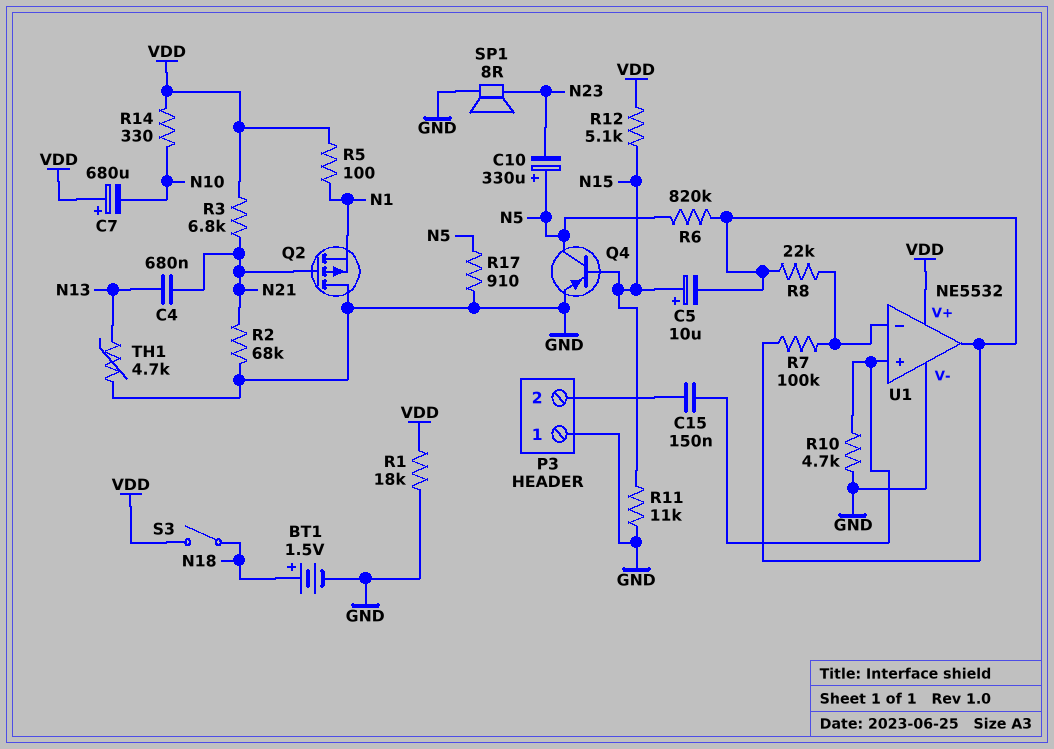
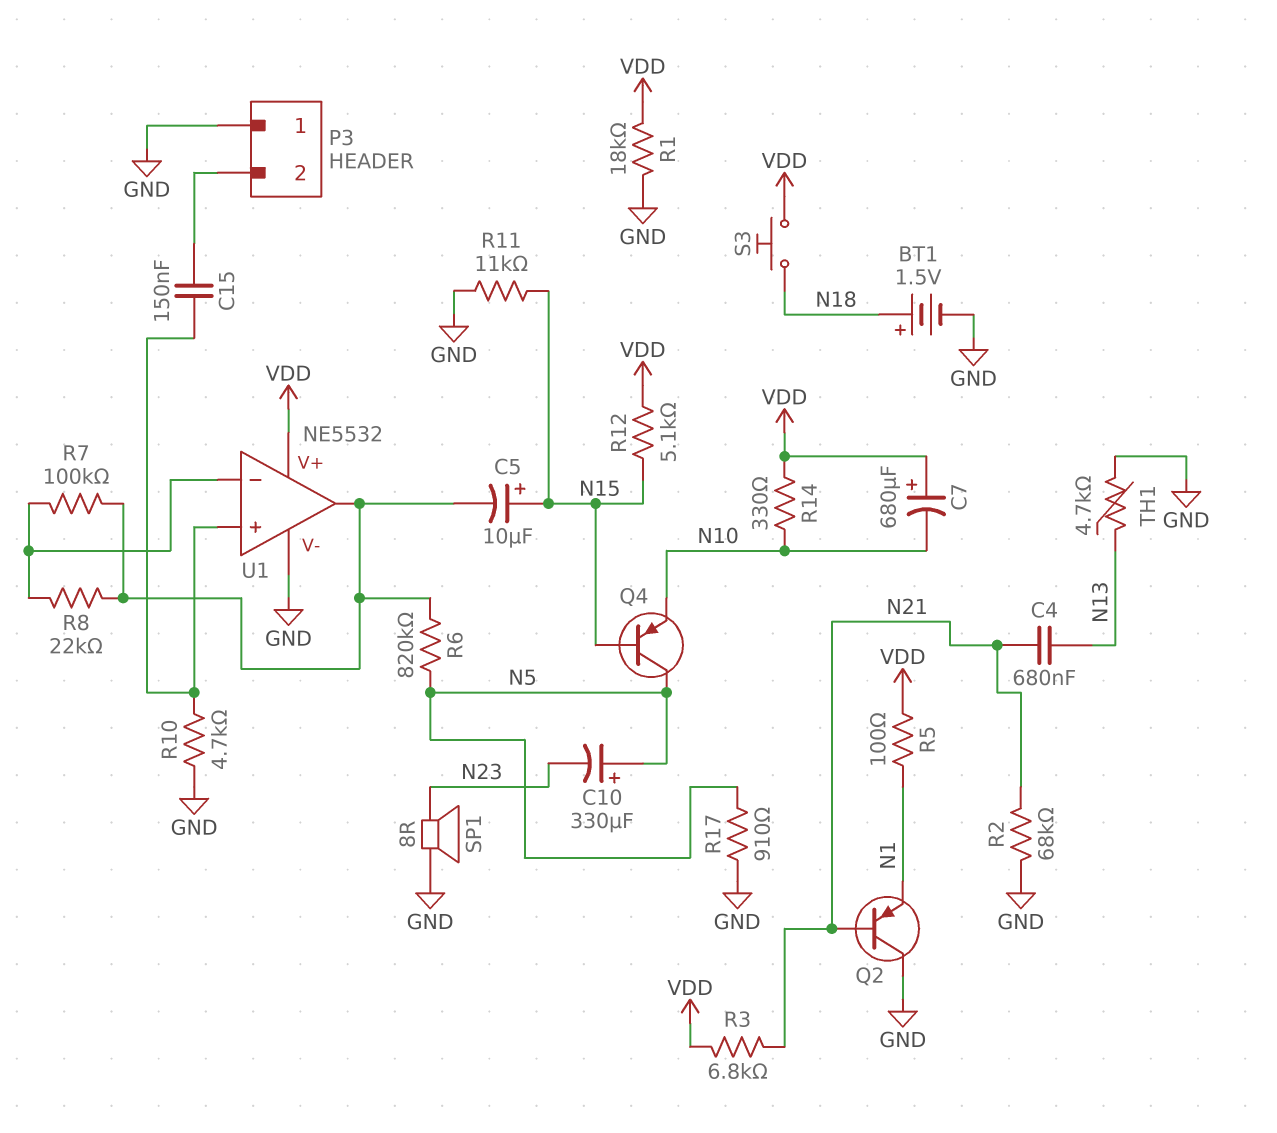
Q2: PMOS (G N21, D GND, S N1) -> PNP (B N21, C GND, E N1)
Q4: PNP (B N15, C N5, E GND) -> PNP (B N15, C N5, E N10)
S3: switch (N18, VDD) -> button (N18, VDD)

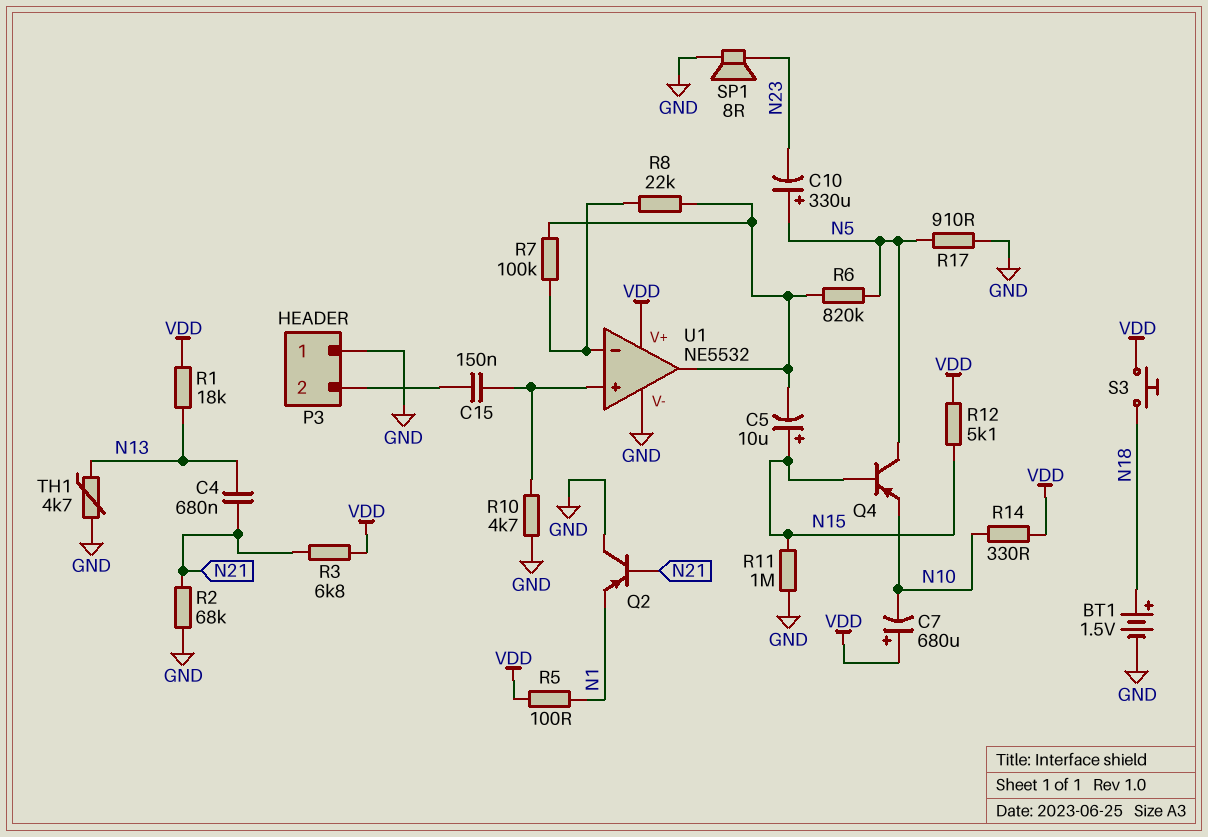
R1: 18k (GND, VDD) -> 18k (N13, VDD)
R11: 11k (GND, N15) -> 1M (GND, N15)

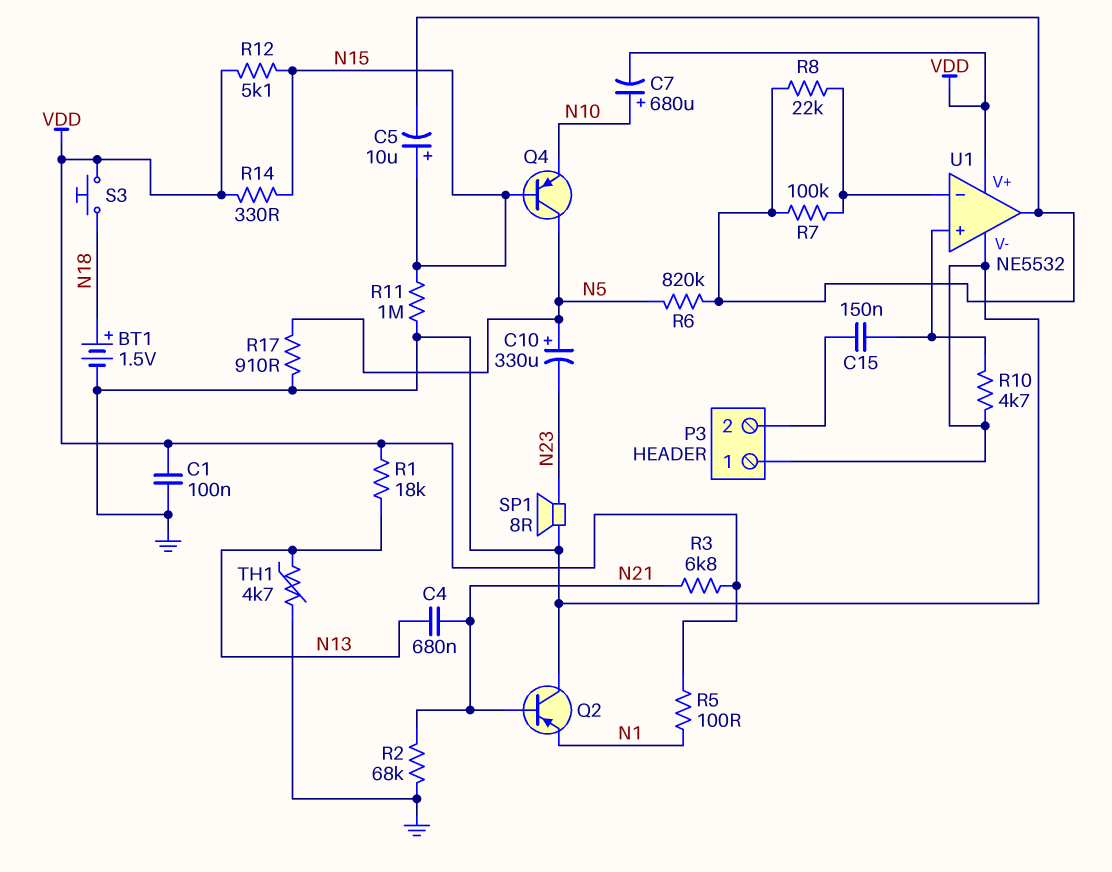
C1: none -> 100nF (GND, VDD)
C7: 680uF (plus VDD, minus N10) -> 680uF (plus N10, minus VDD)
R14: 330 (N10, VDD) -> 330 (N15, VDD)

